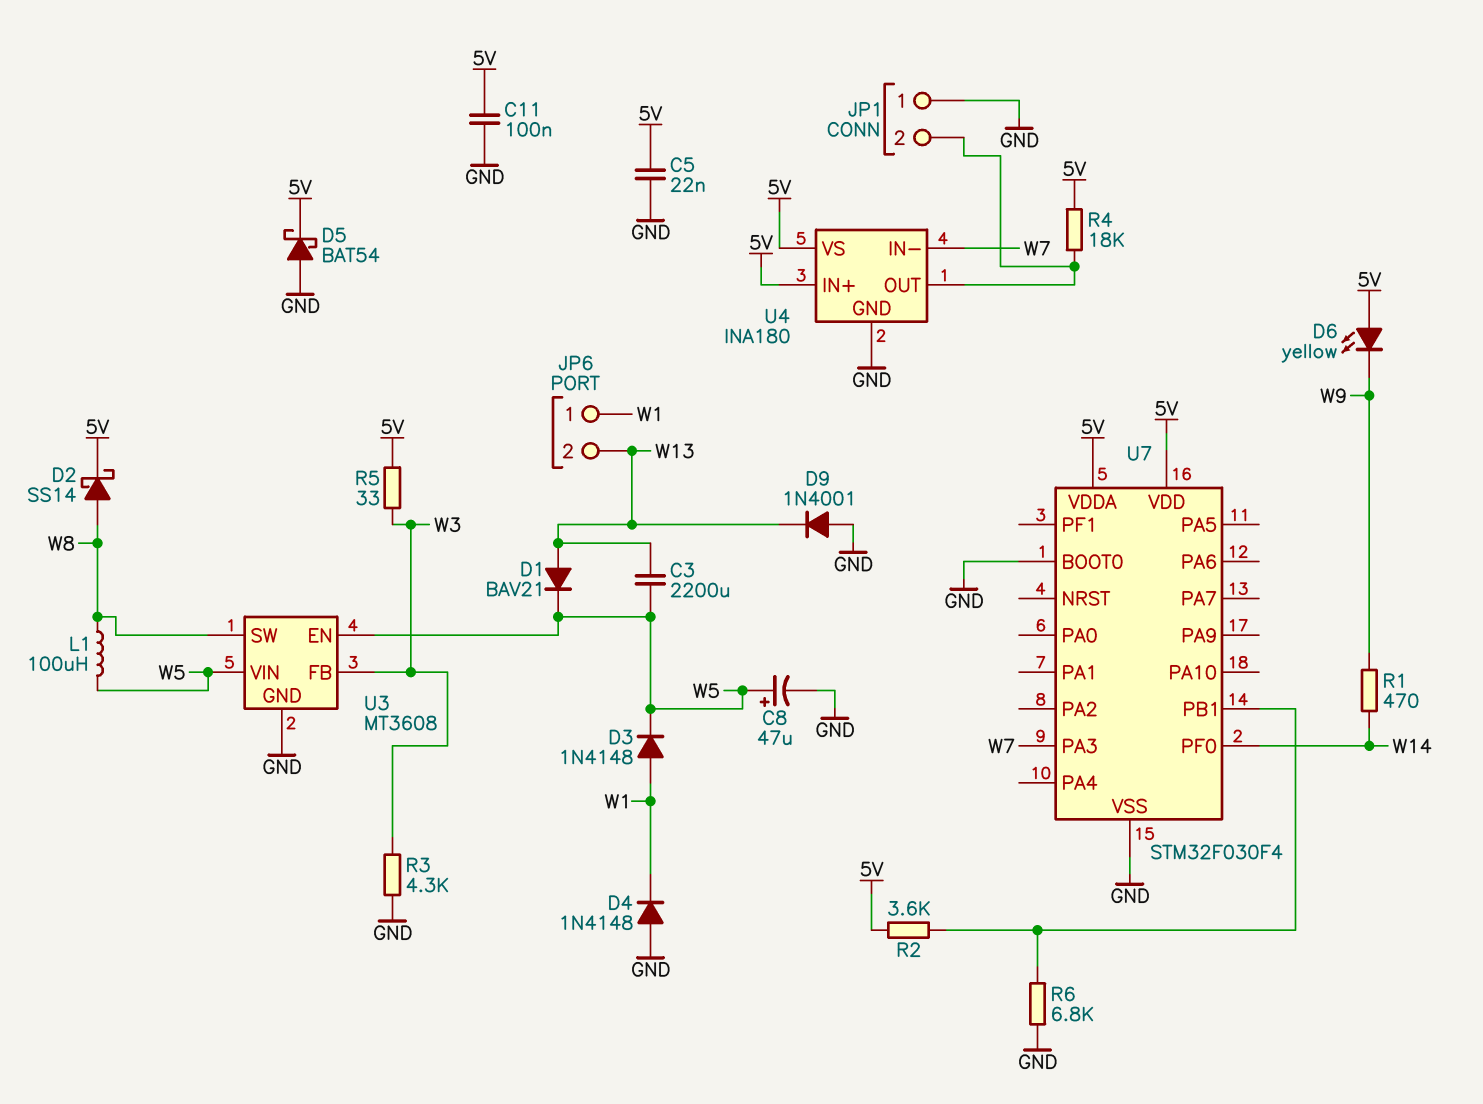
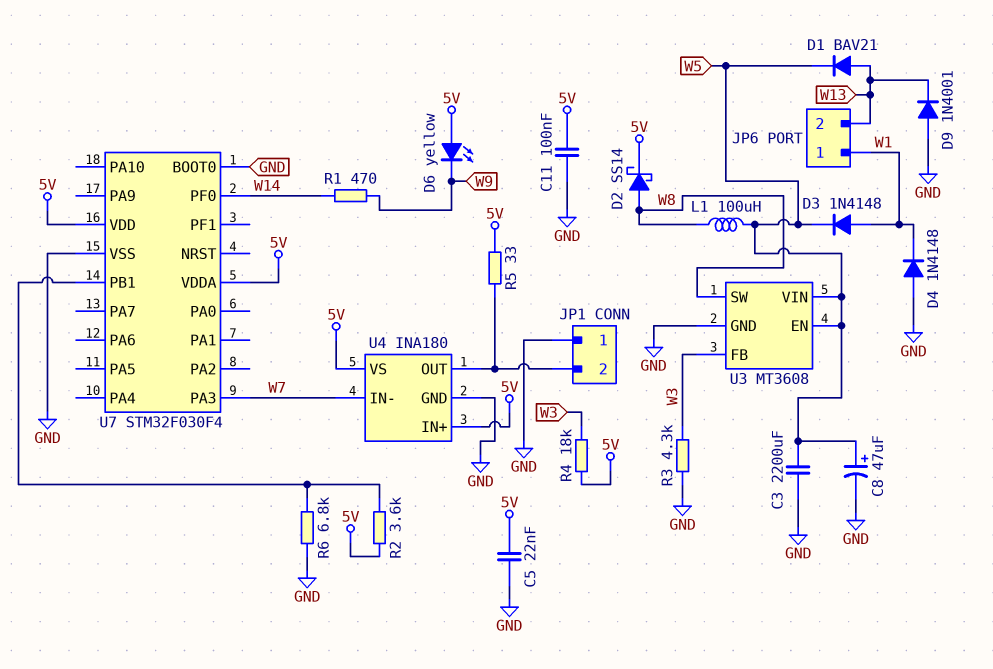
C3: 2200uF (W5, W13) -> 2200uF (GND, W5)
D5: schottky BAT54 (A GND, K 5V) -> none
R4: 18k (5V, JP1/2) -> 18k (5V, W3)
R5: 33 (5V, W3) -> 33 (5V, JP1/2)

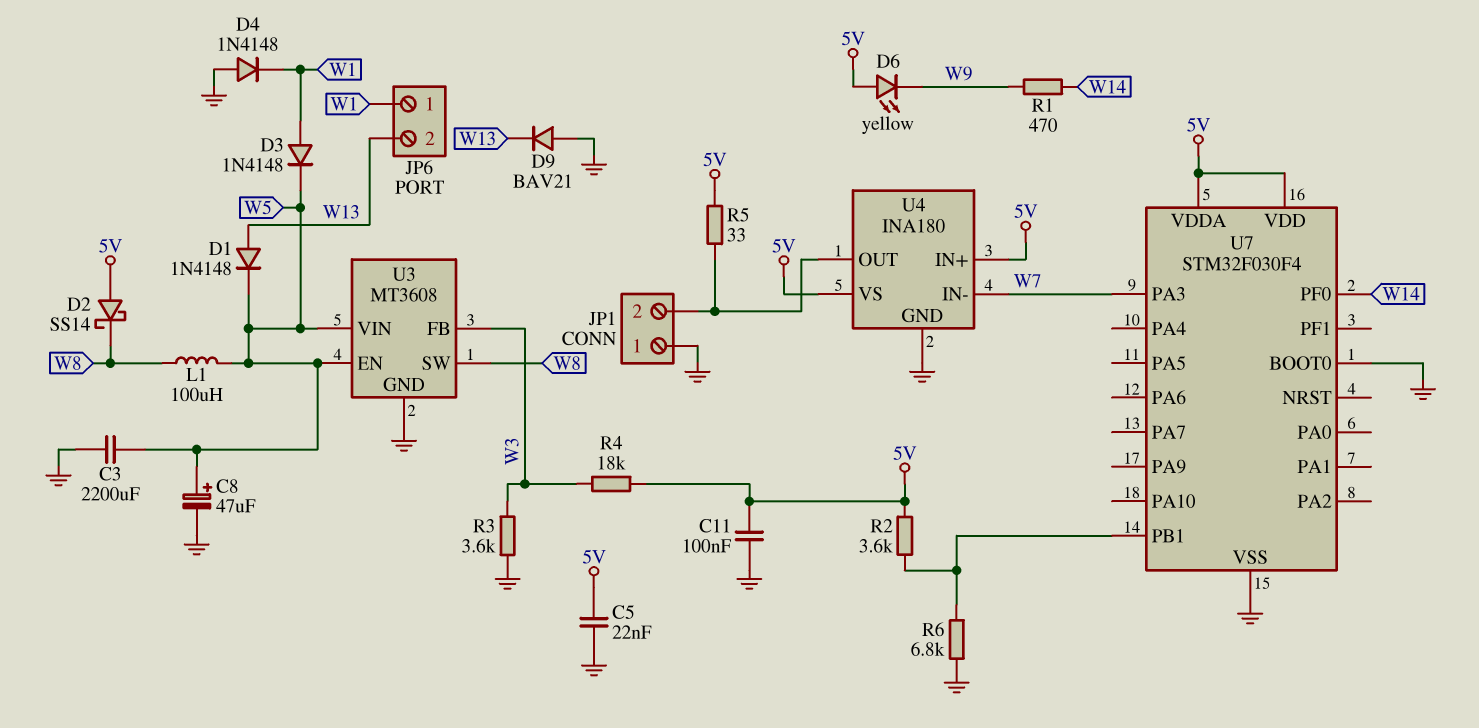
D1: diode BAV21 (A W13, K W5) -> diode 1N4148 (A W13, K W5)
D2: schottky SS14 (A W8, K 5V) -> schottky SS14 (A 5V, K W8)
D9: diode 1N4001 (A GND, K W13) -> diode BAV21 (A GND, K W13)
R3: 4.3k (GND, W3) -> 3.6k (GND, W3)

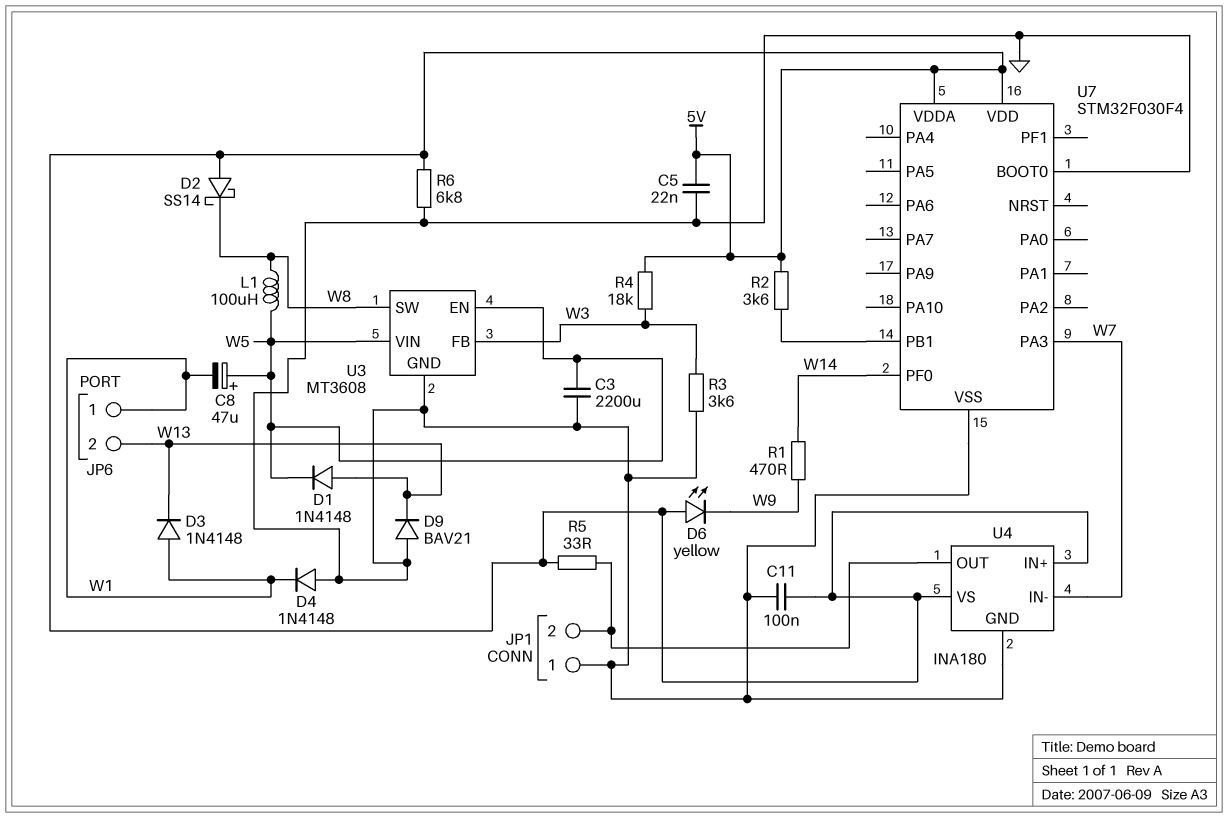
C8: 47uF (plus W5, minus GND) -> 47uF (plus W5, minus W1)
D3: diode 1N4148 (A W1, K W5) -> diode 1N4148 (A W1, K W13)
R6: 6.8k (GND, U7/PB1) -> 6.8k (5V, GND)

